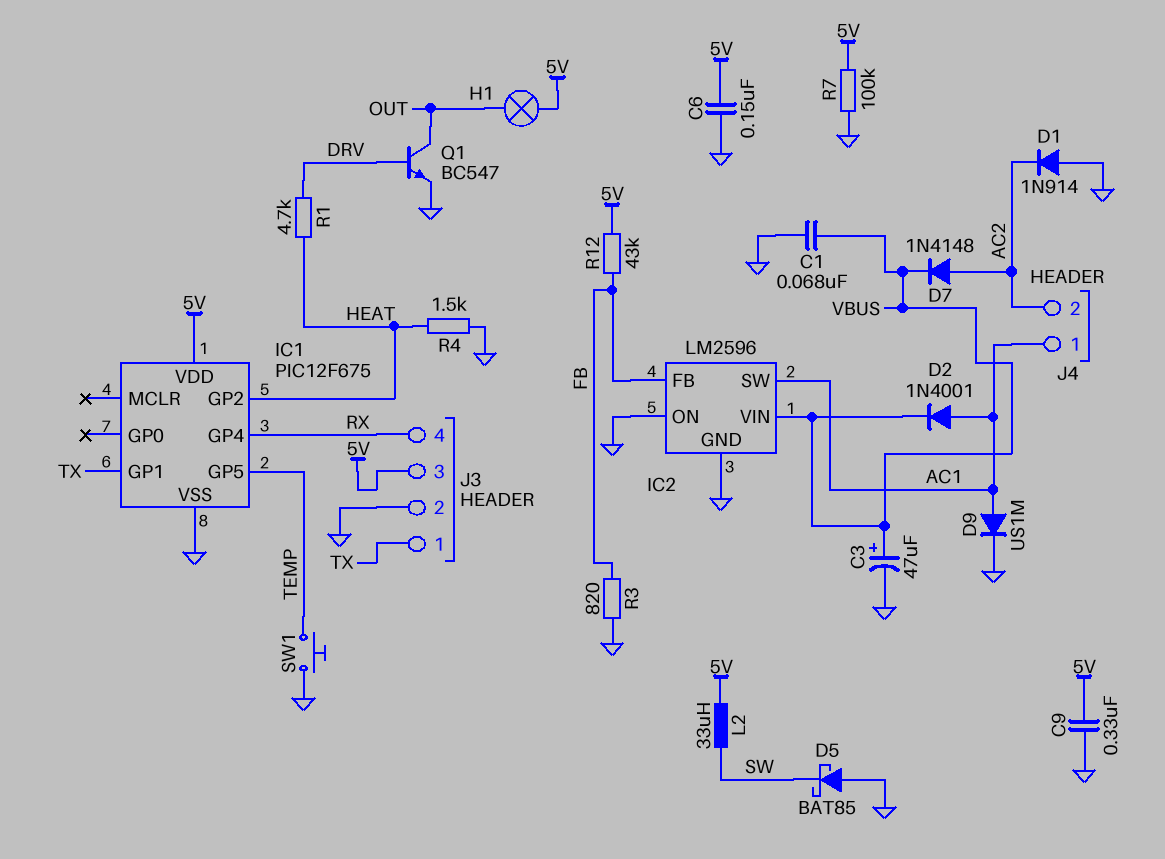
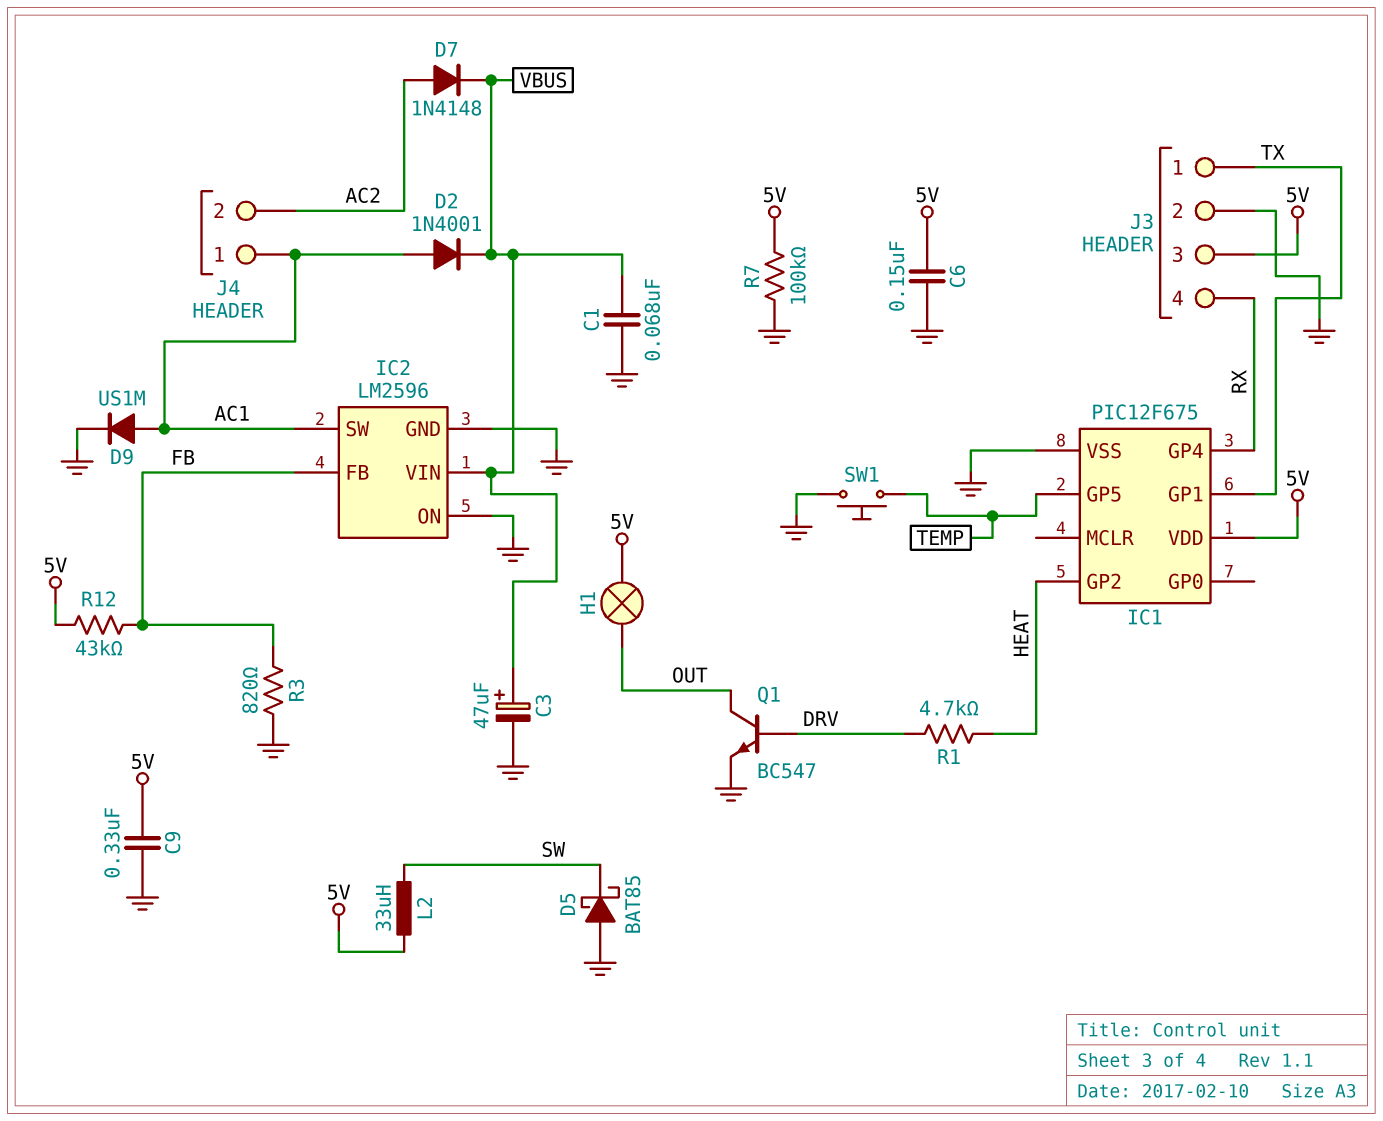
D1: diode 1N914 (A GND, K AC2) -> none
R4: 1.5k (GND, HEAT) -> none

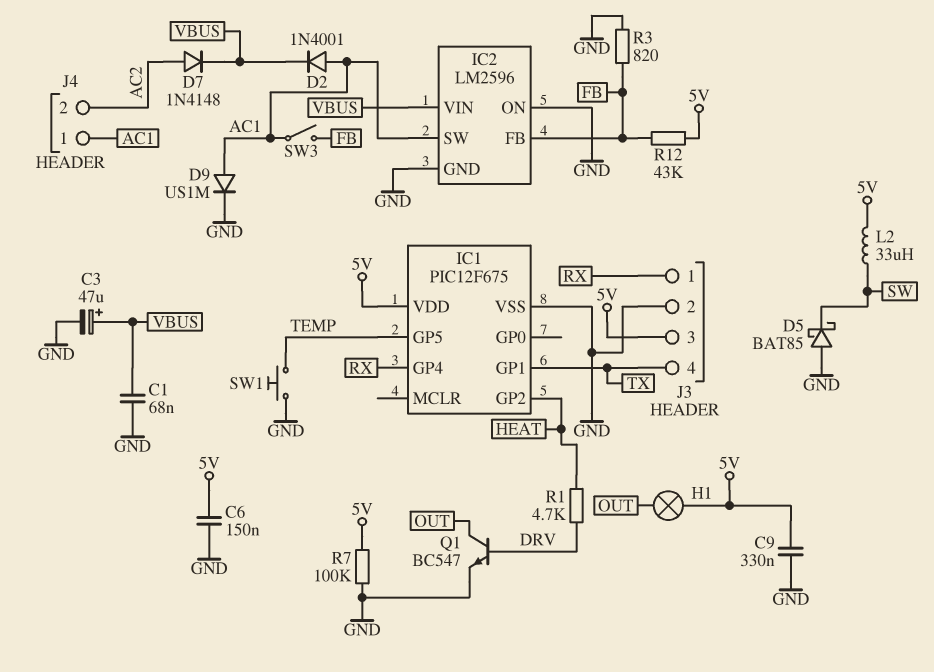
J3 pin 1: TX -> RX
J3 pin 4: RX -> TX
SW3: none -> switch (AC1, FB)

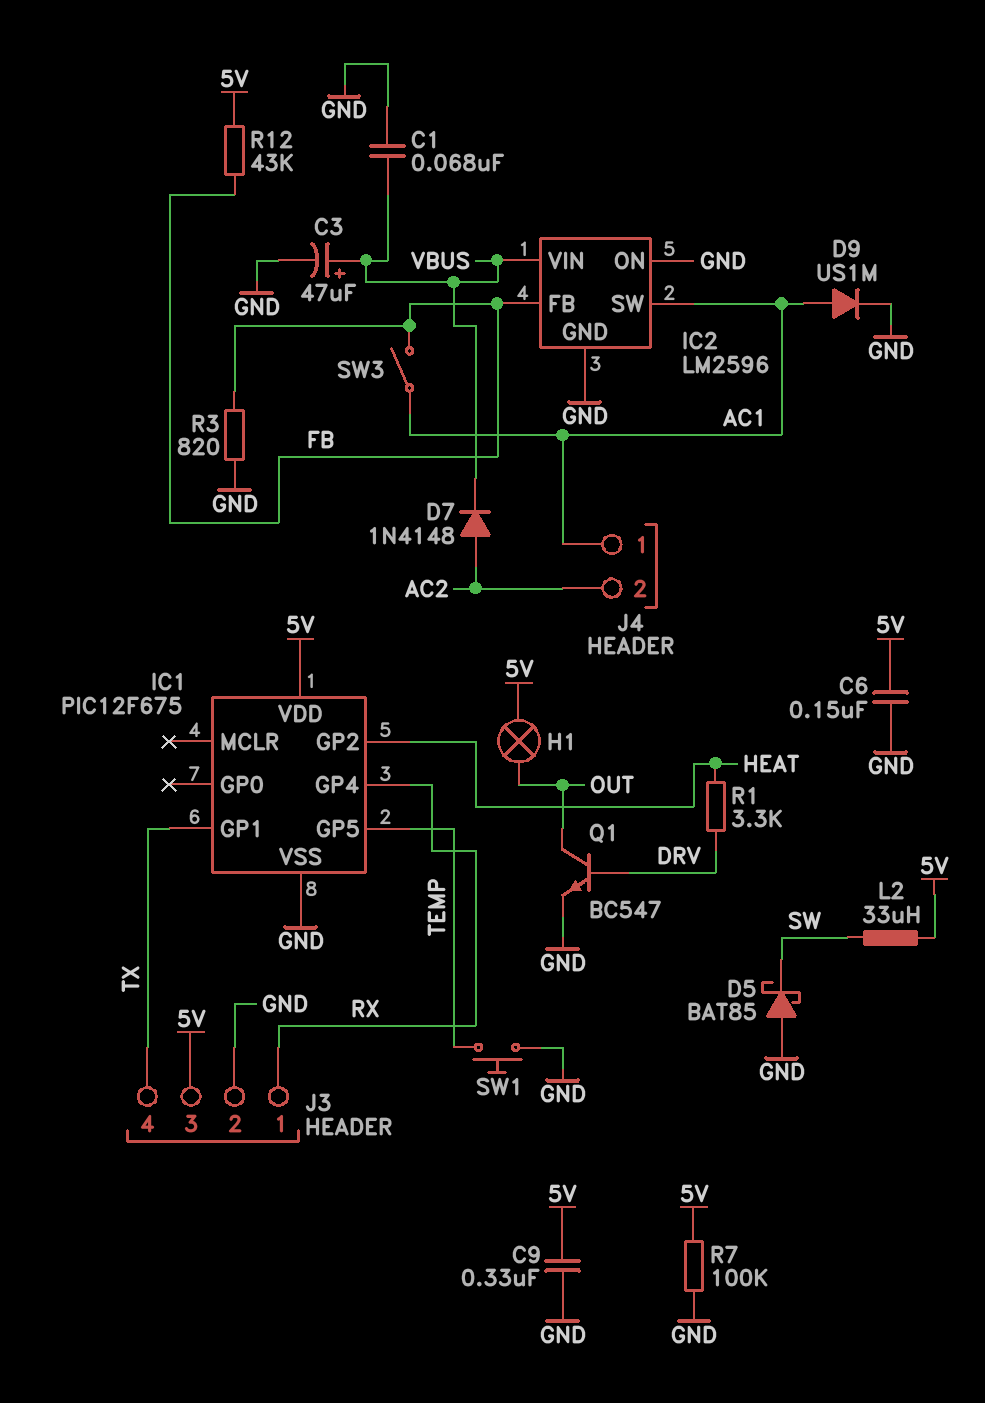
D2: diode 1N4001 (A AC1, K VBUS) -> none
R1: 4.7k (DRV, HEAT) -> 3.3k (DRV, HEAT)

